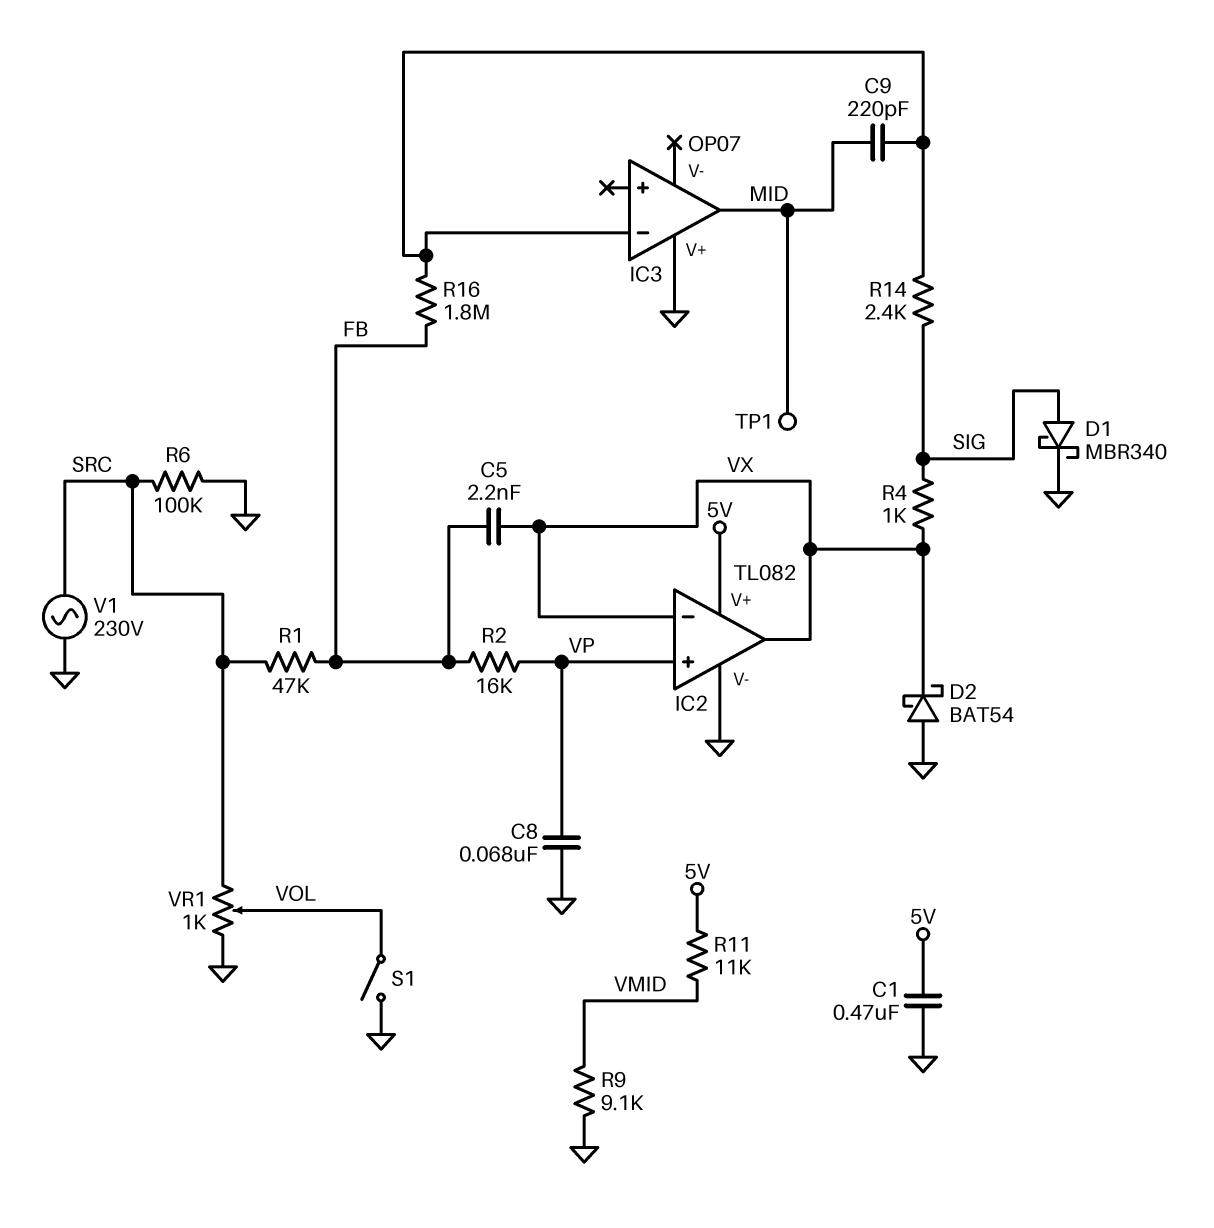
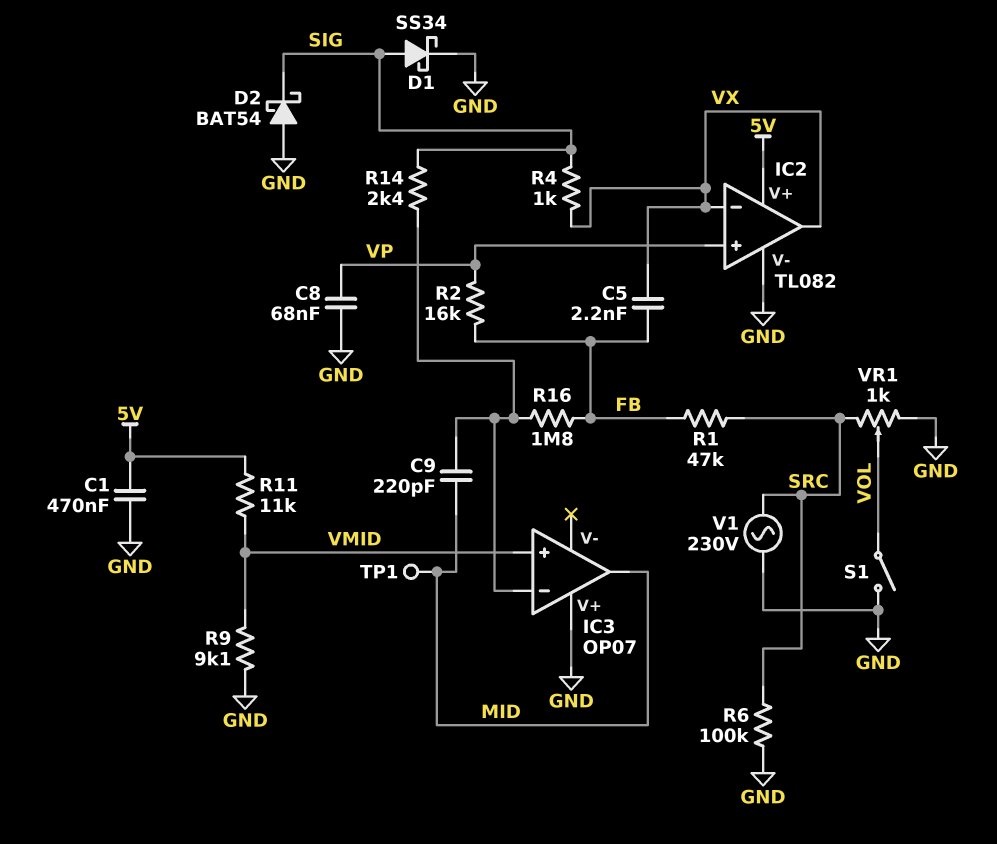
D1: schottky MBR340 (A SIG, K GND) -> schottky SS34 (A SIG, K GND)
D2: schottky BAT54 (A GND, K VX) -> schottky BAT54 (A GND, K SIG)
IC3 pin in+: none -> VMID

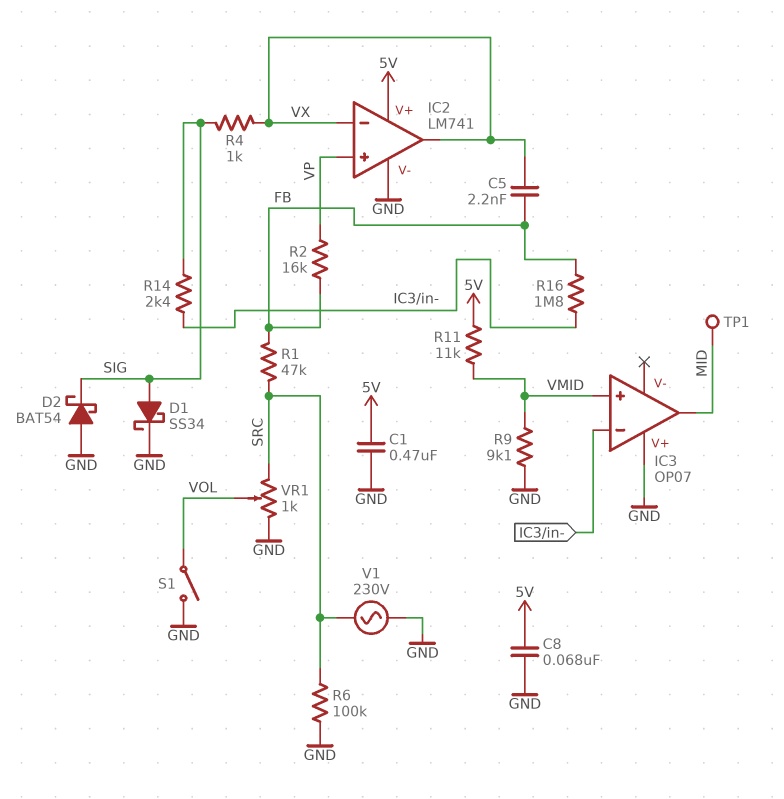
C8: 68nF (GND, VP) -> 68nF (5V, GND)
C9: 220pF (IC3/in-, MID) -> none
IC2: TL082 -> LM741

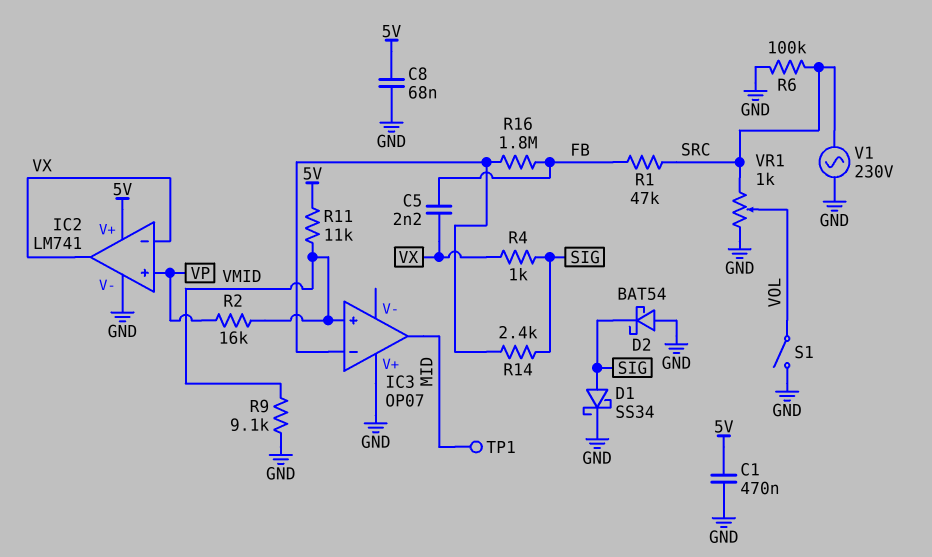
R2: 16k (FB, VP) -> 16k (VMID, VP)

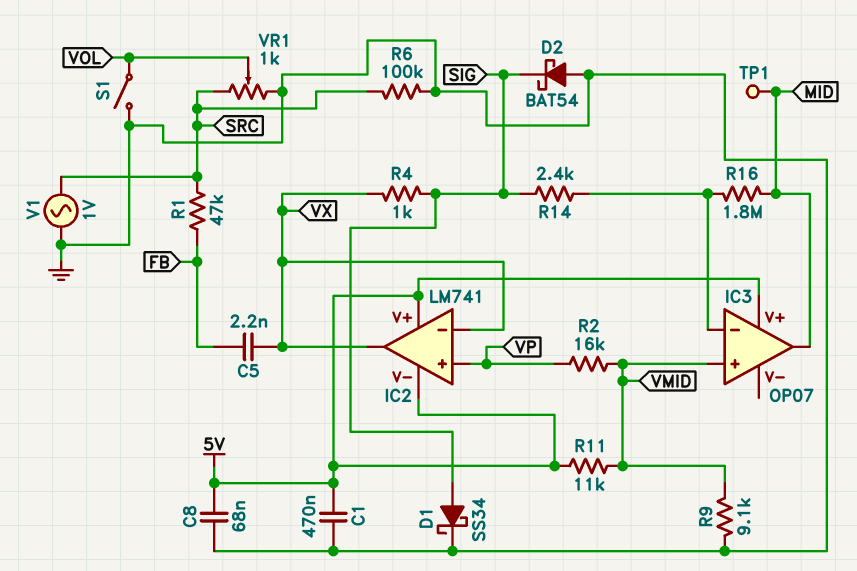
IC2 pin V-: GND -> 5V
IC3 pin V+: GND -> 5V
R16: 1.8M (FB, IC3/in-) -> 1.8M (IC3/in-, MID)
V1: AC 230V (GND, SRC) -> AC 1V (GND, SRC)

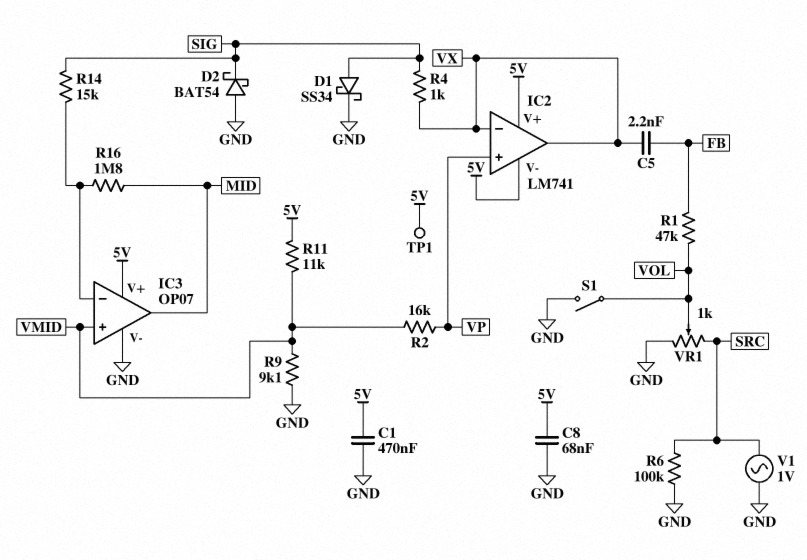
IC3 pin V-: none -> GND
R1: 47k (FB, SRC) -> 47k (FB, VOL)
R14: 2.4k (IC3/in-, SIG) -> 15k (IC3/in-, SIG)
TP1: test point (MID) -> test point (5V)

